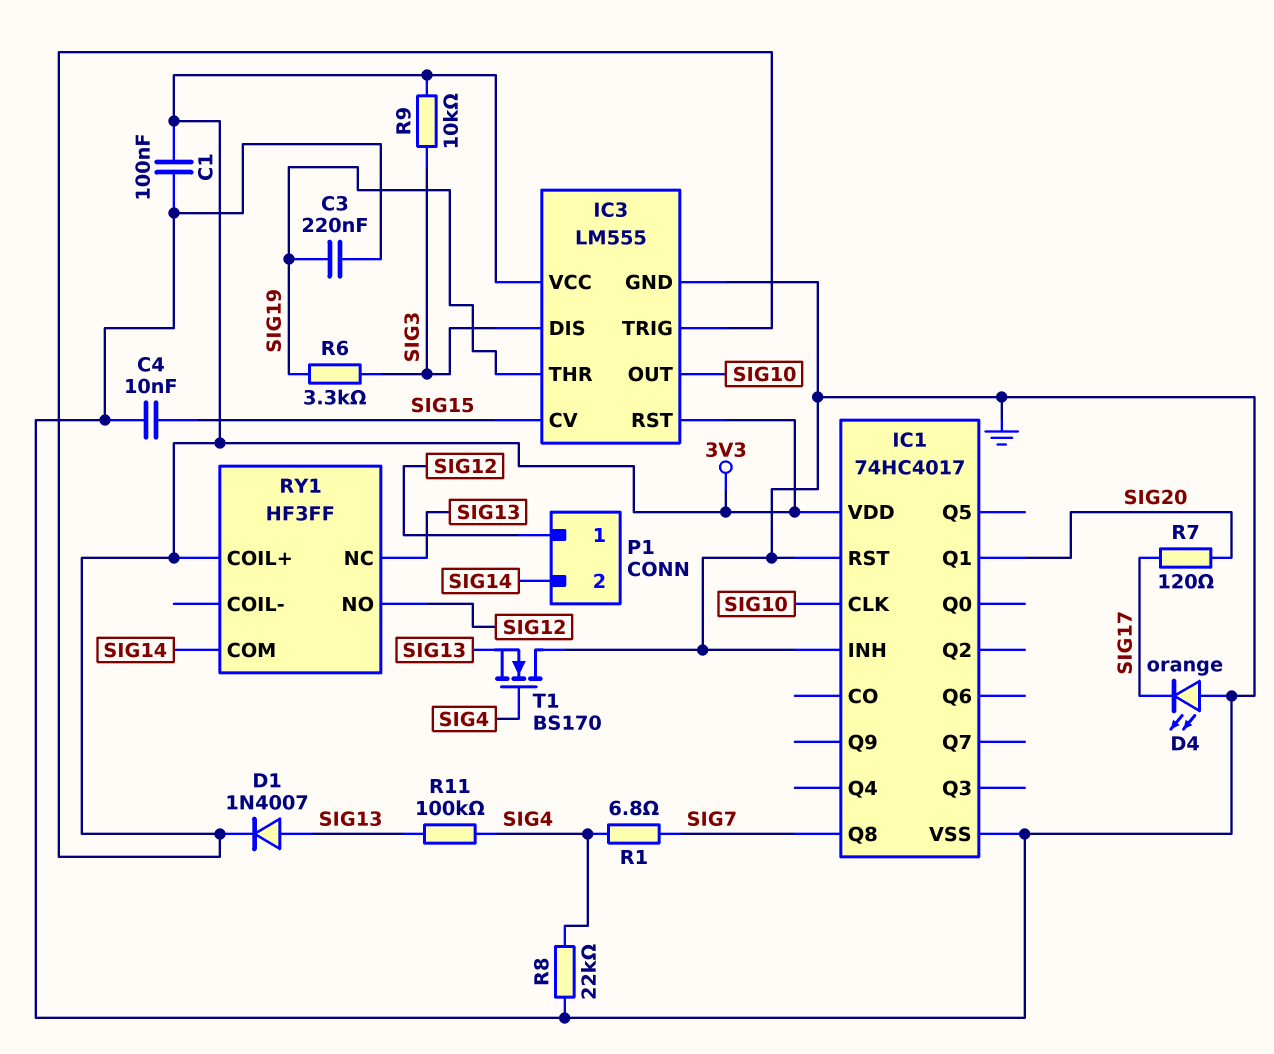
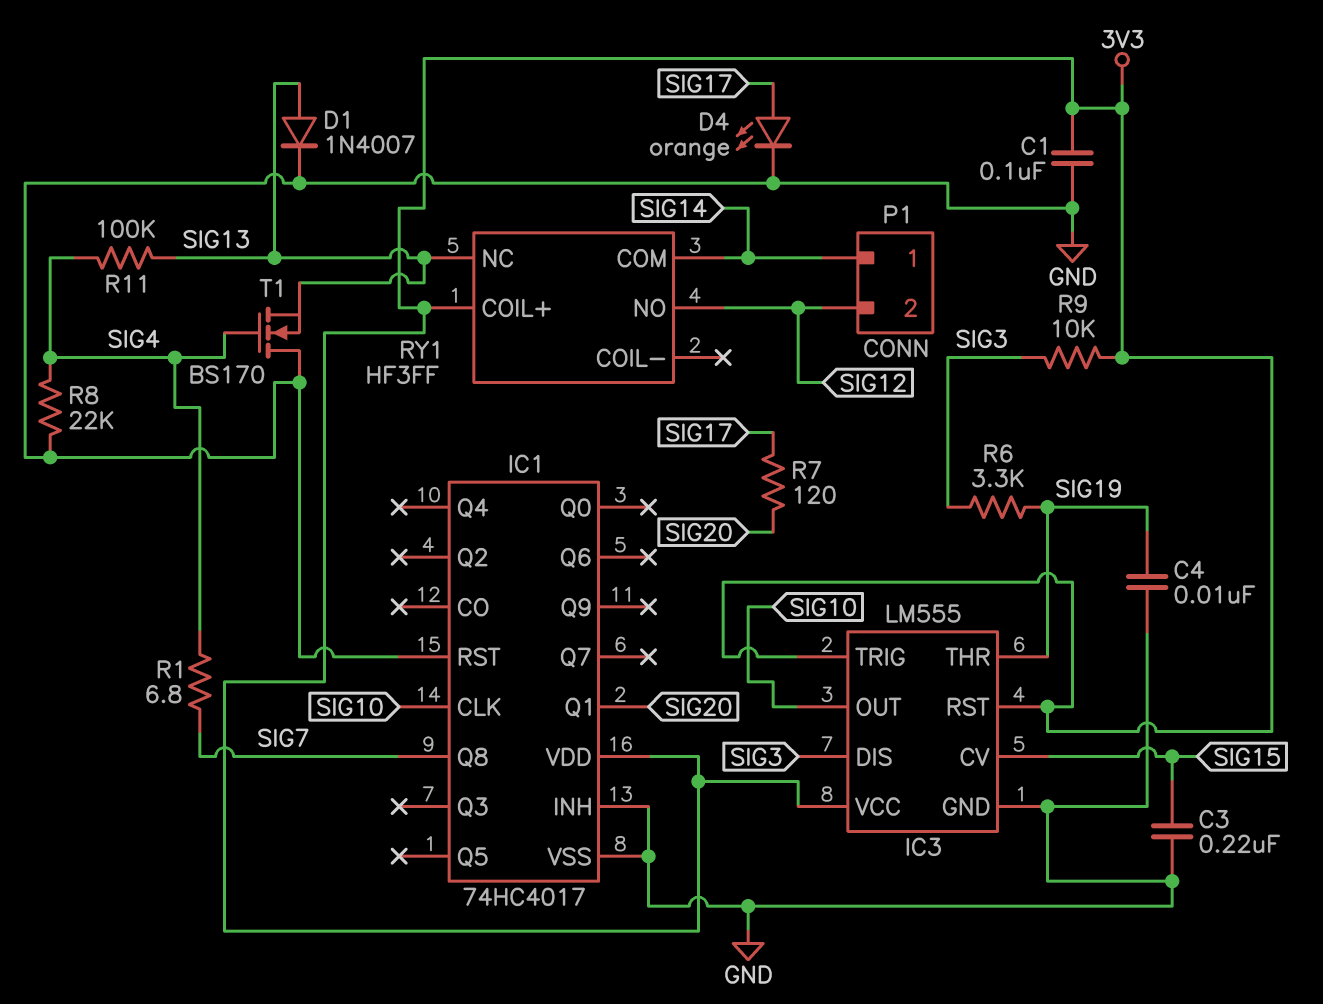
C3: 220nF (GND, SIG19) -> 220nF (GND, SIG15)
C4: 10nF (GND, SIG15) -> 10nF (GND, SIG19)
D1: diode 1N4007 (A SIG13, K 3V3) -> diode 1N4007 (A SIG13, K GND)
D4: LED orange (A GND, K SIG17) -> LED orange (A SIG17, K GND)
P1 pin 1: SIG12 -> SIG14
P1 pin 2: SIG14 -> SIG12

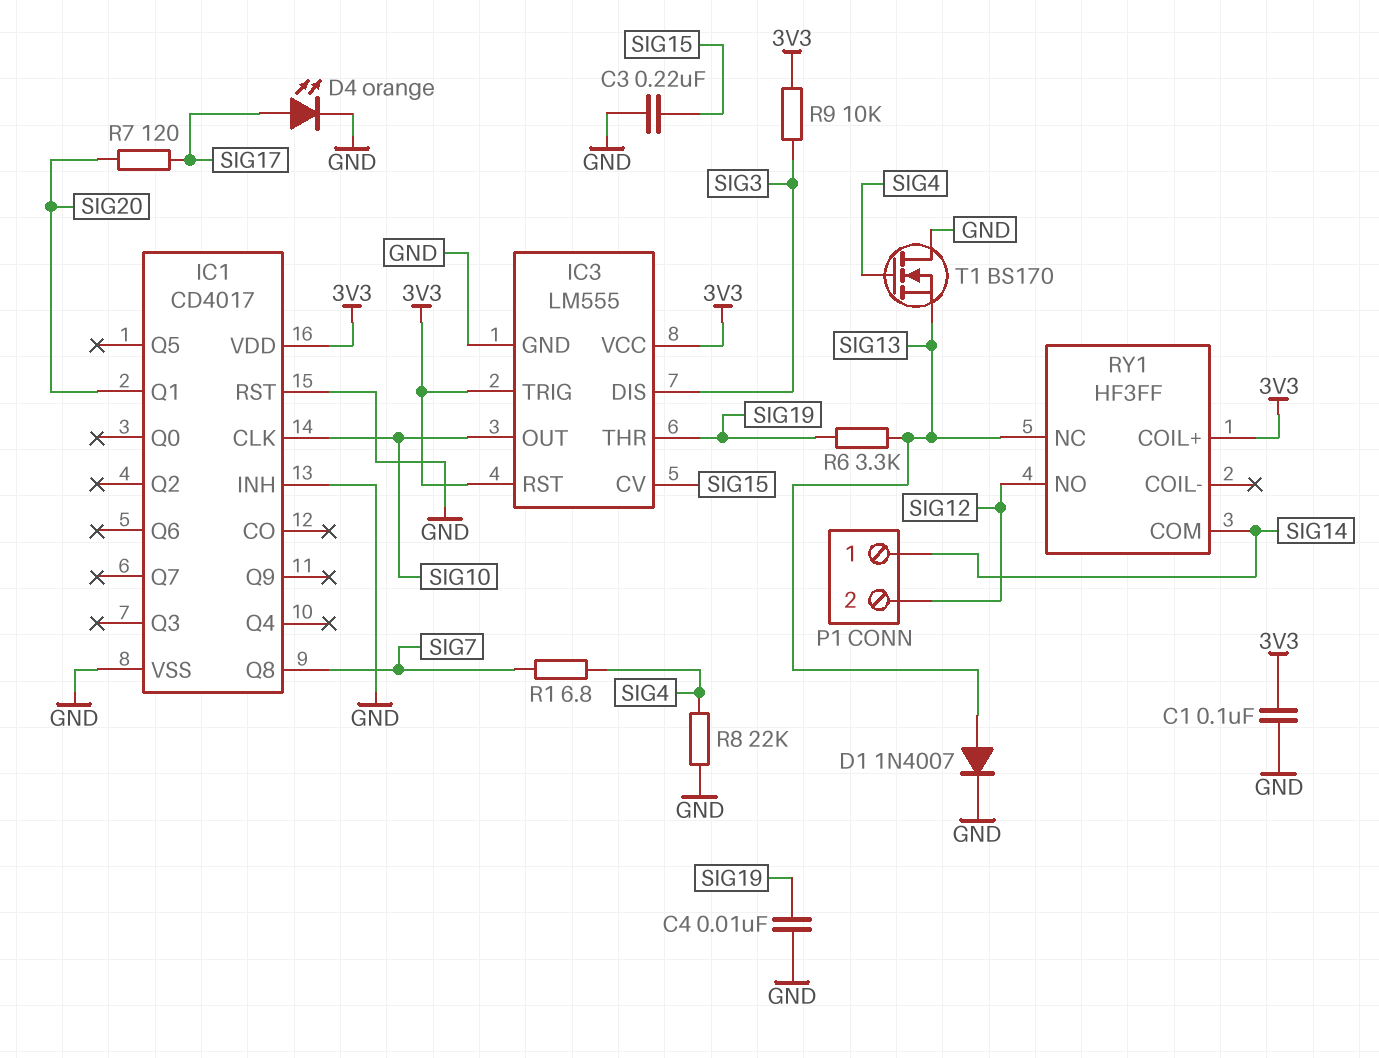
IC1: 74HC4017 -> CD4017
R6: 3.3k (SIG3, SIG19) -> 3.3k (SIG13, SIG19)
R11: 100k (SIG4, SIG13) -> none

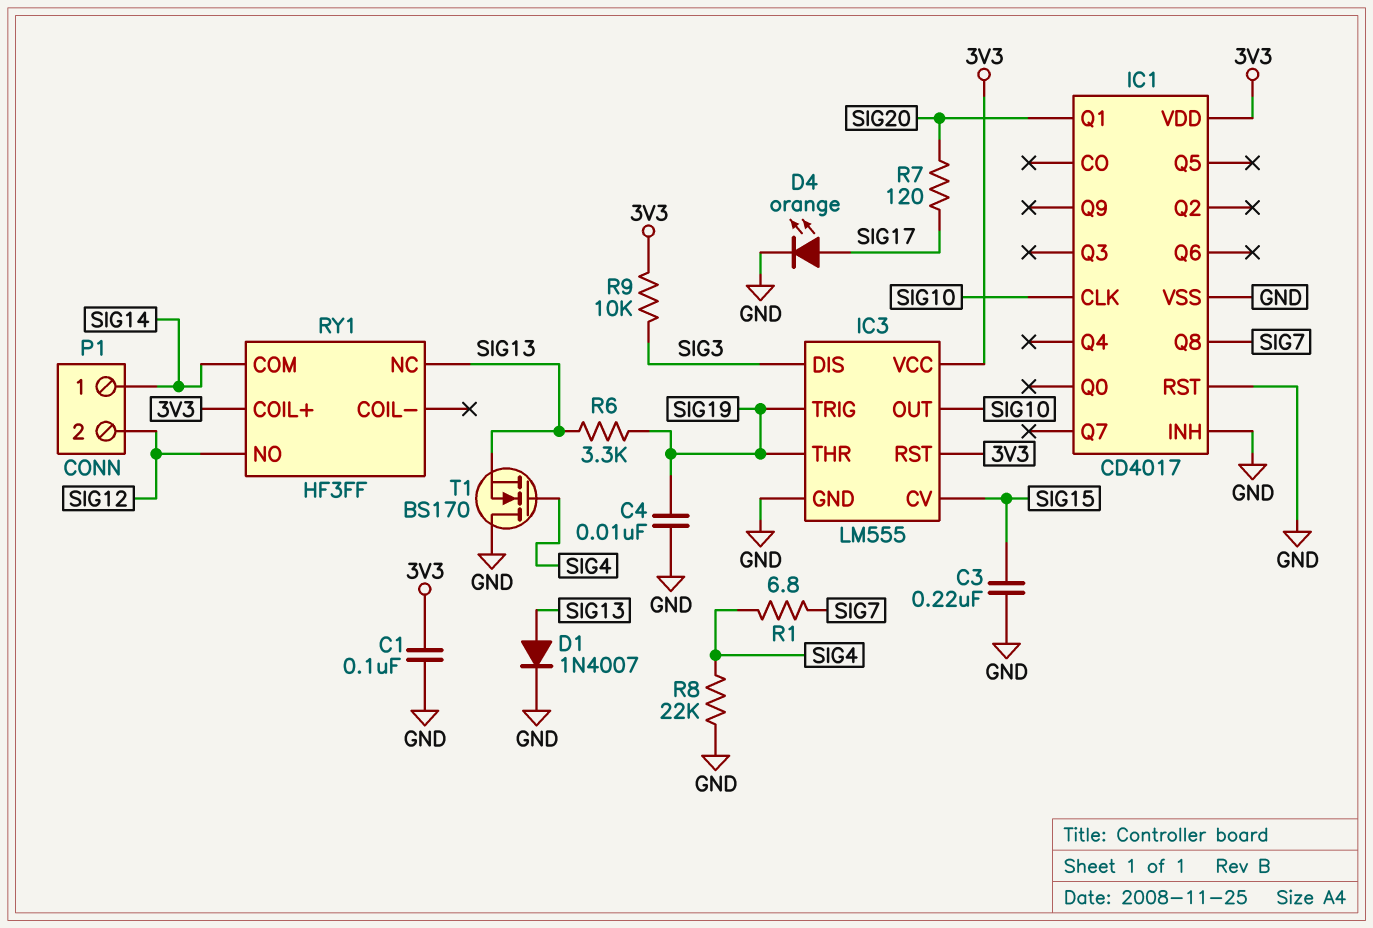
IC3 pin TRIG: 3V3 -> SIG19

